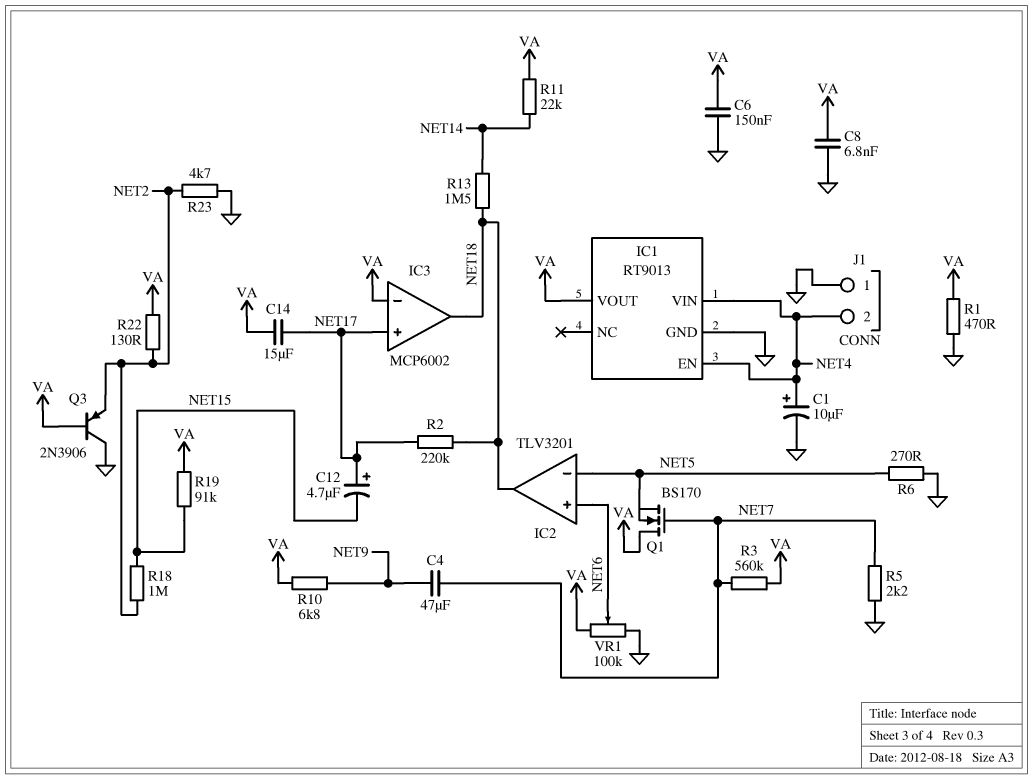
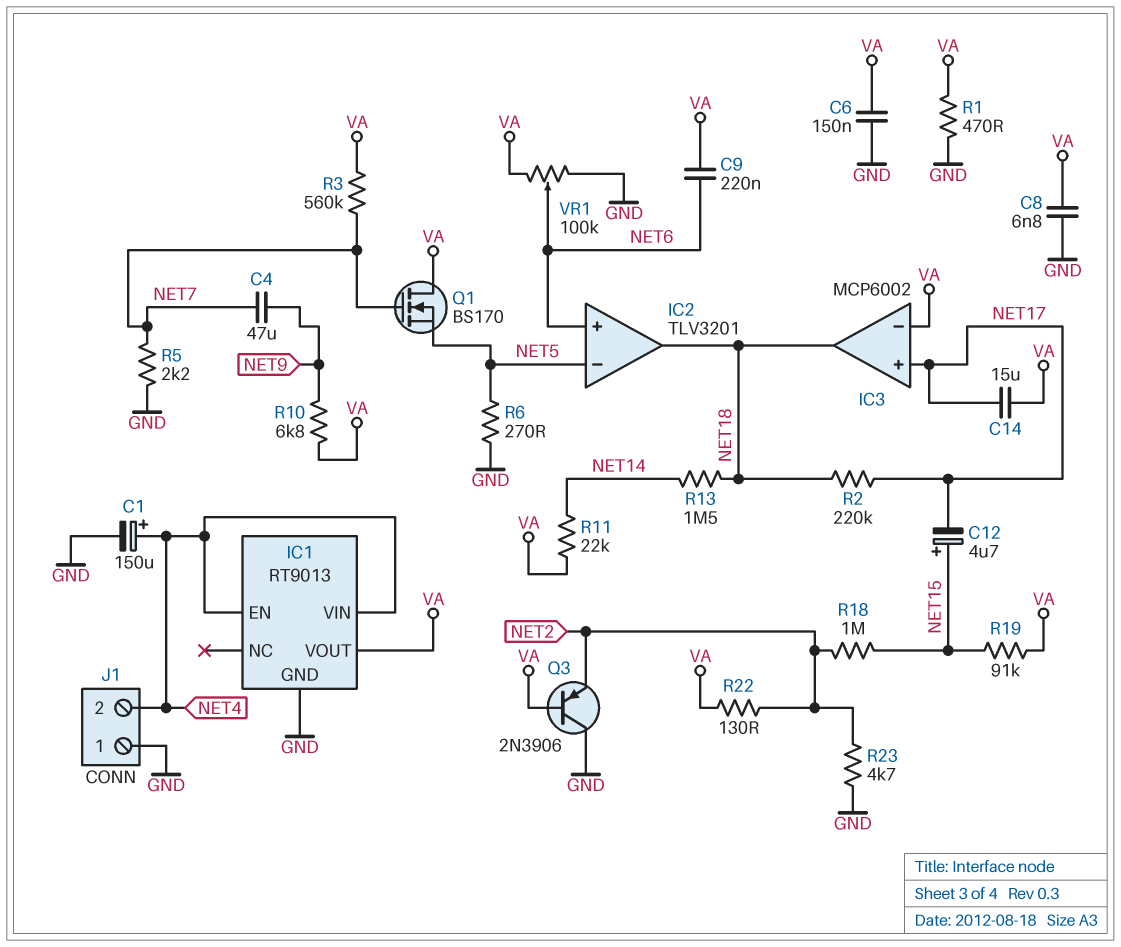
C1: 10uF (plus NET4, minus GND) -> 150uF (plus NET4, minus GND)
C9: none -> 220nF (NET6, VA)
C12: 4.7uF (plus NET17, minus NET15) -> 4.7uF (plus NET15, minus NET17)

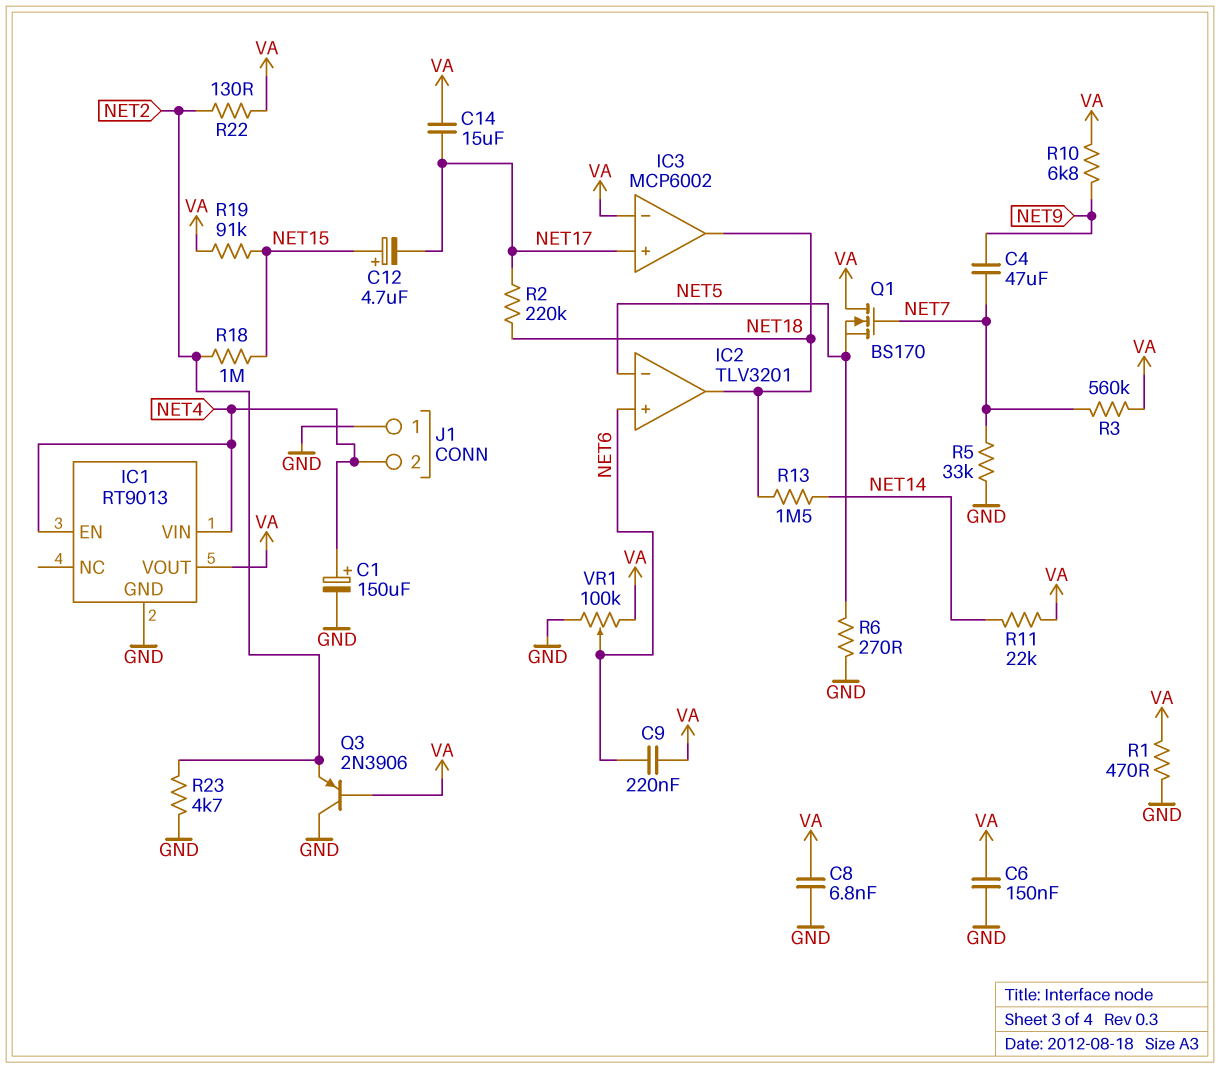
R5: 2.2k (GND, NET7) -> 33k (GND, NET7)

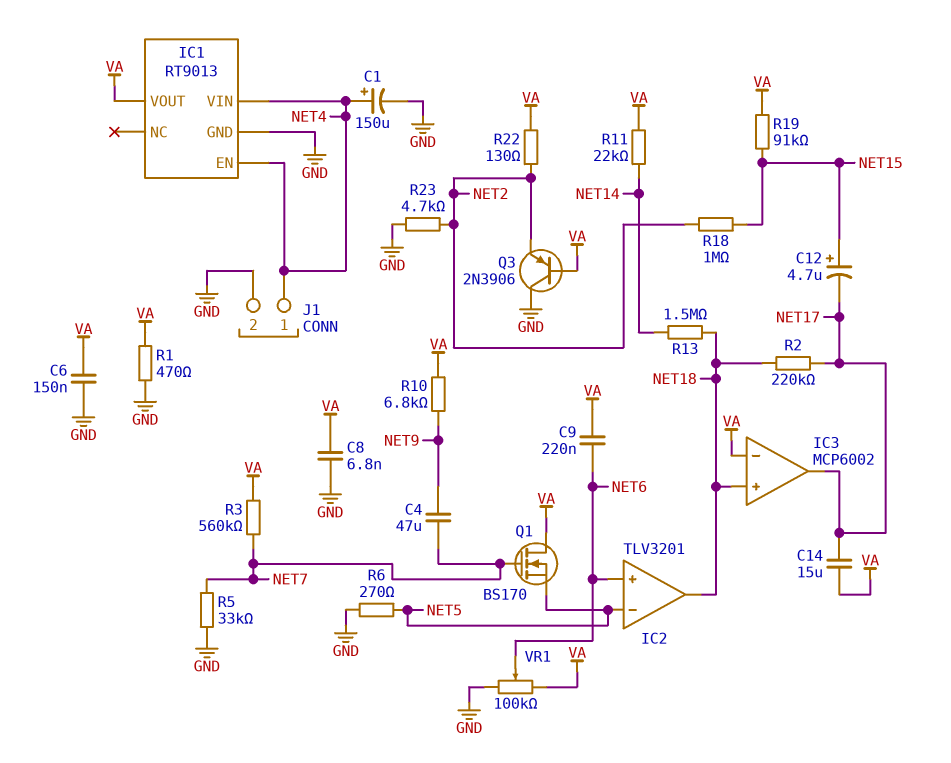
IC3 pin in+: NET17 -> NET18
IC3 pin out: NET18 -> NET17
J1 pin 1: GND -> NET4
J1 pin 2: NET4 -> GND

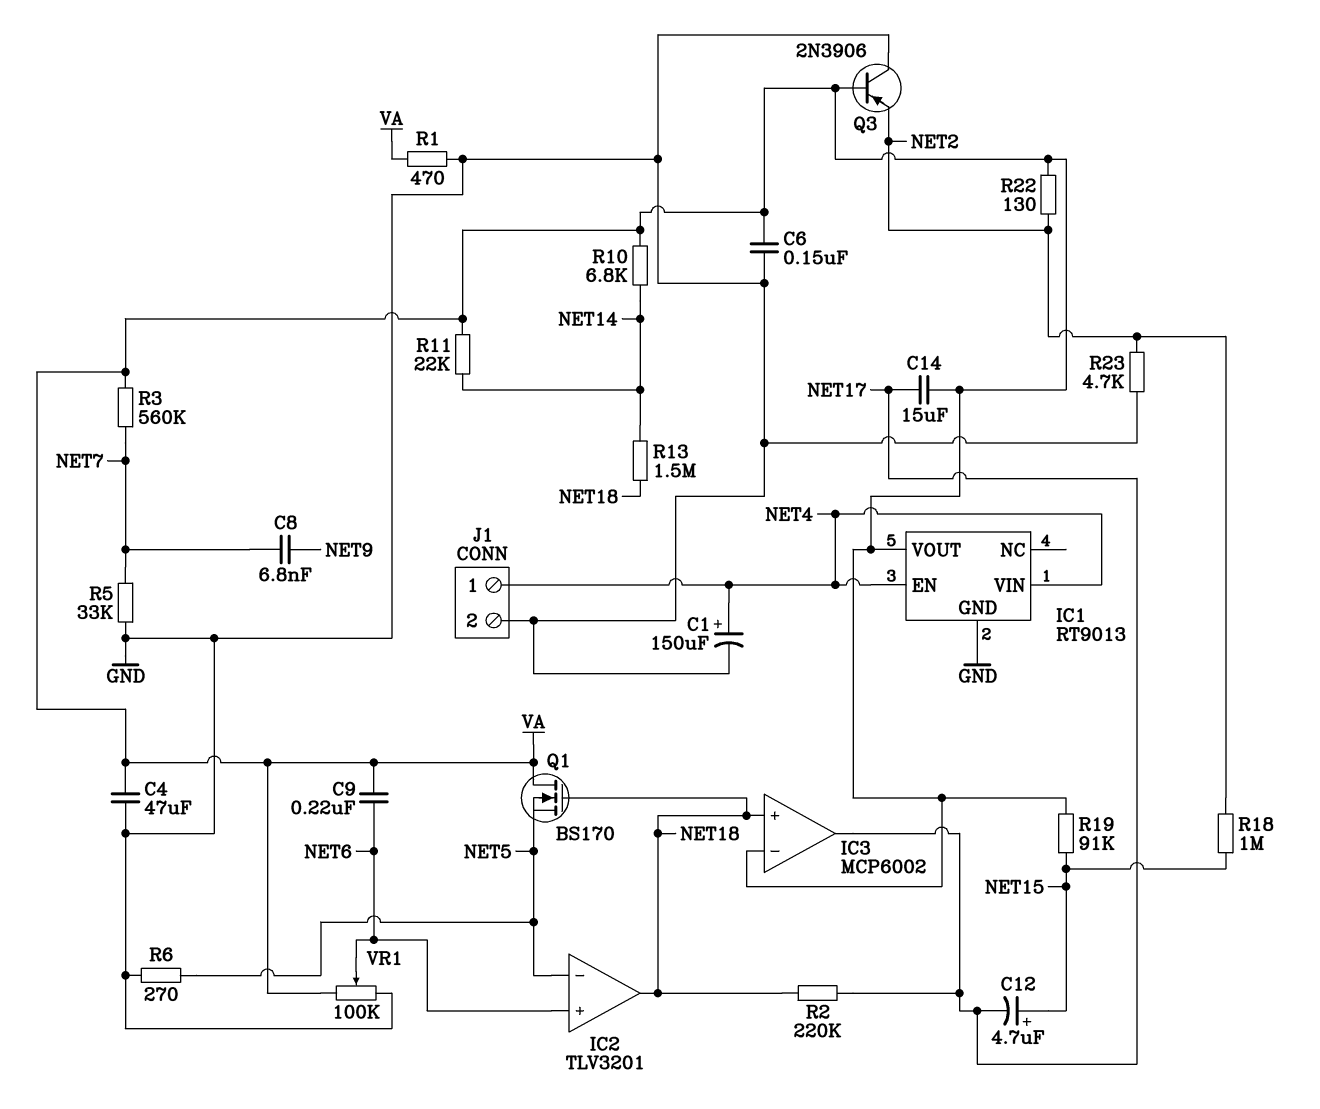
C4: 47uF (NET7, NET9) -> 47uF (GND, VA)
C8: 6.8nF (GND, VA) -> 6.8nF (NET7, NET9)
Q1: NMOS BS170 (G NET7, D VA, S NET5) -> NMOS BS170 (G NET18, D VA, S NET5)
R10: 6.8k (NET9, VA) -> 6.8k (NET14, VA)

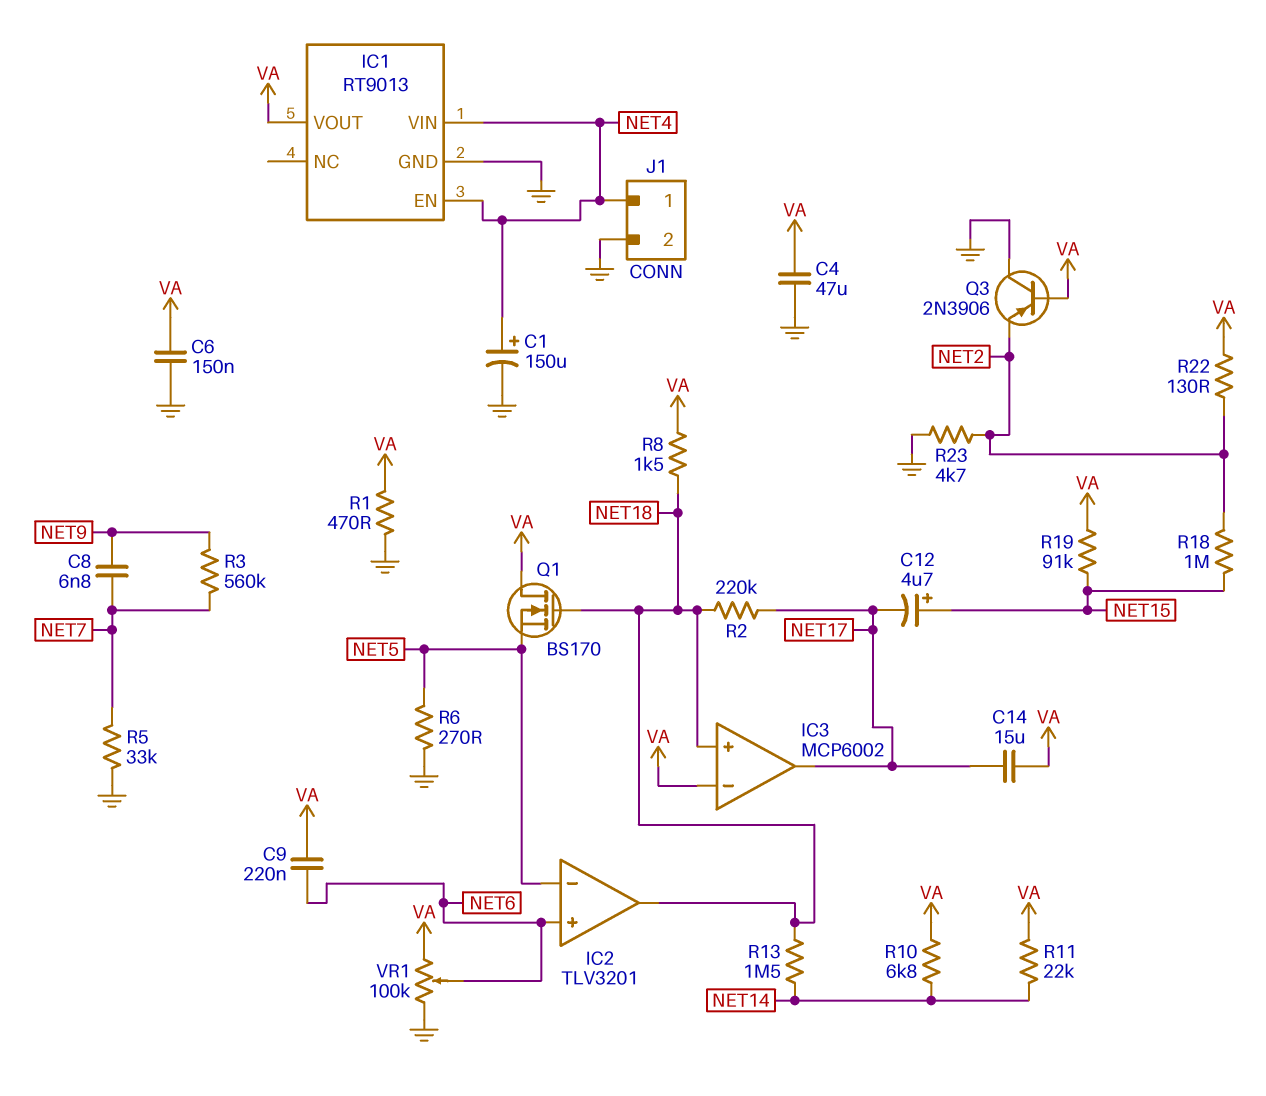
R3: 560k (NET7, VA) -> 560k (NET7, NET9)
R8: none -> 1.5k (NET18, VA)

